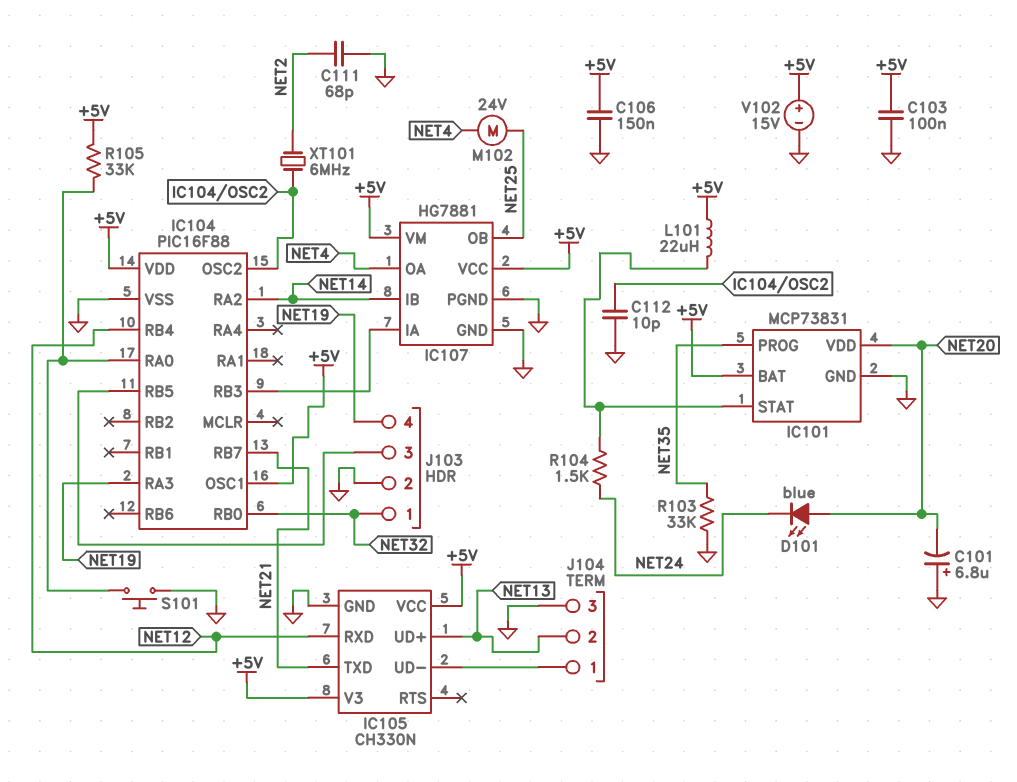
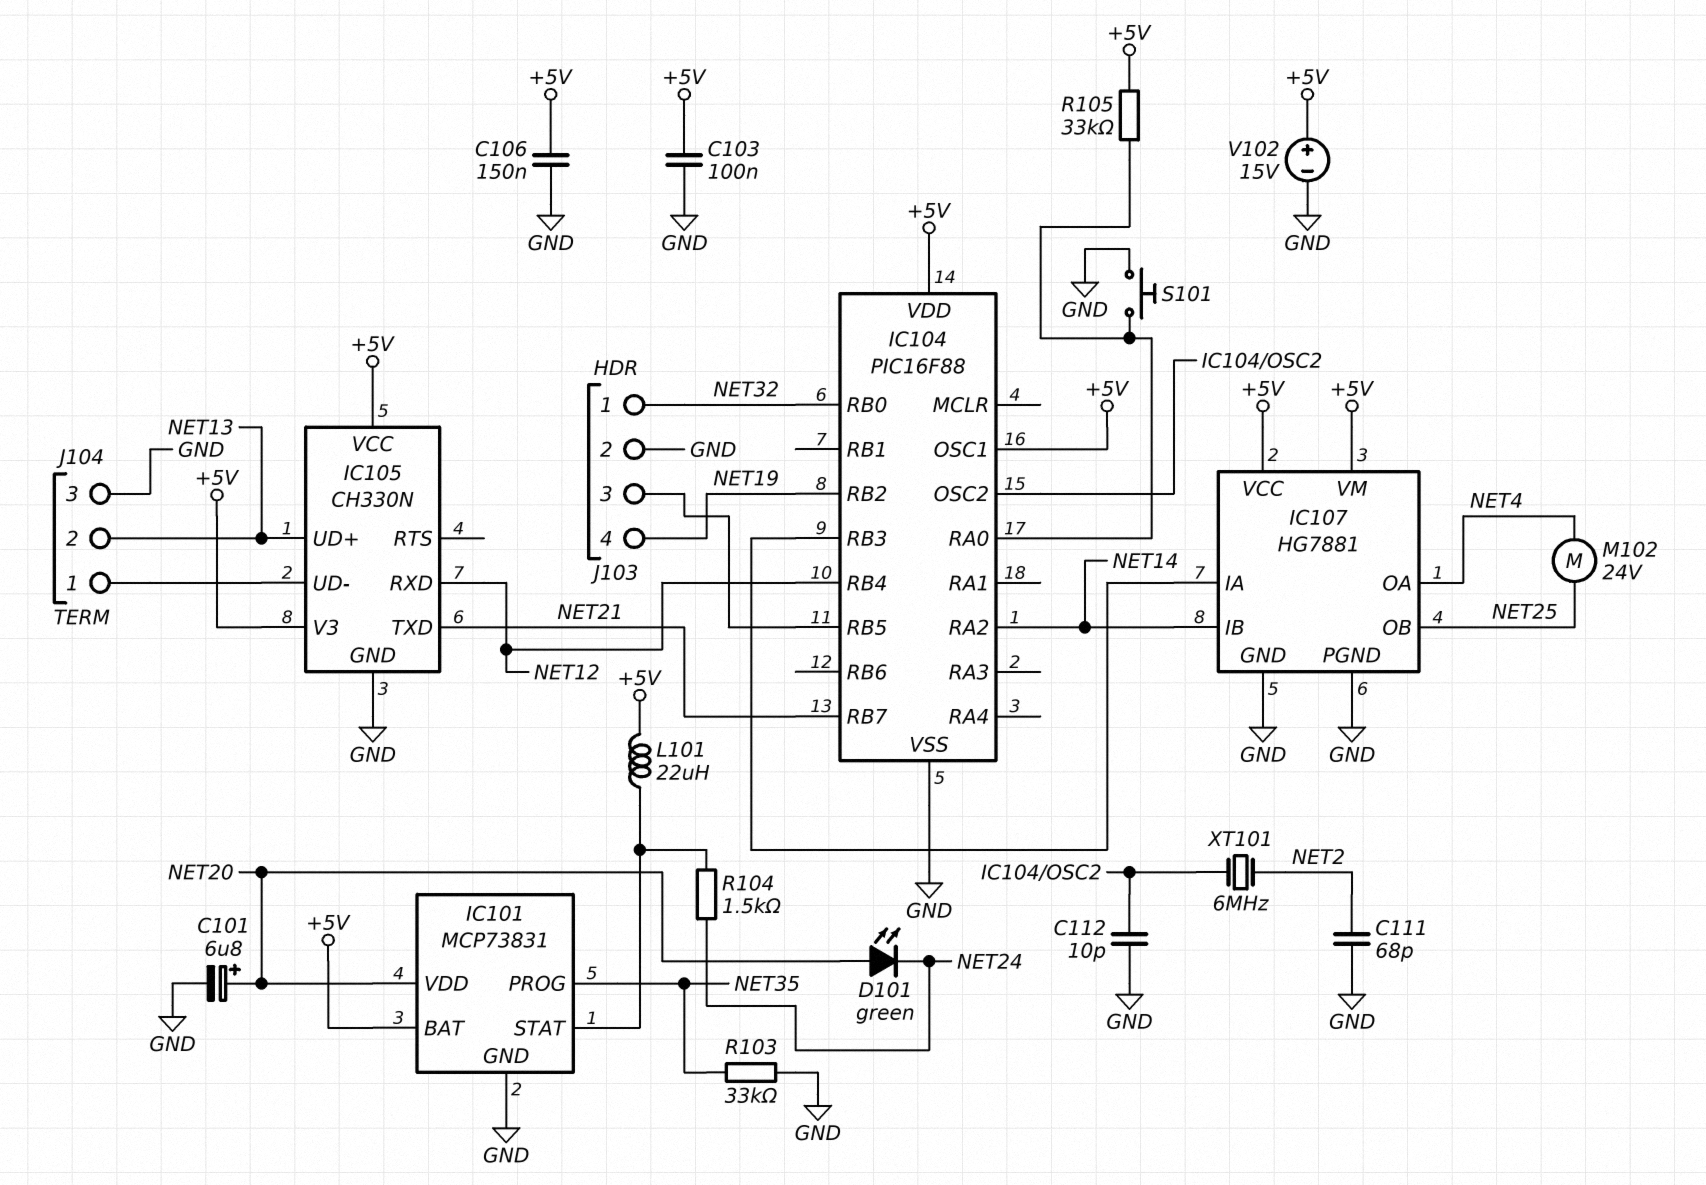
C101: 6.8uF (plus GND, minus NET20) -> 6.8uF (plus NET20, minus GND)
D101: LED blue (A NET20, K NET24) -> LED green (A NET20, K NET24)
IC104 pin RA3: NET19 -> none
IC104 pin RB2: none -> NET19

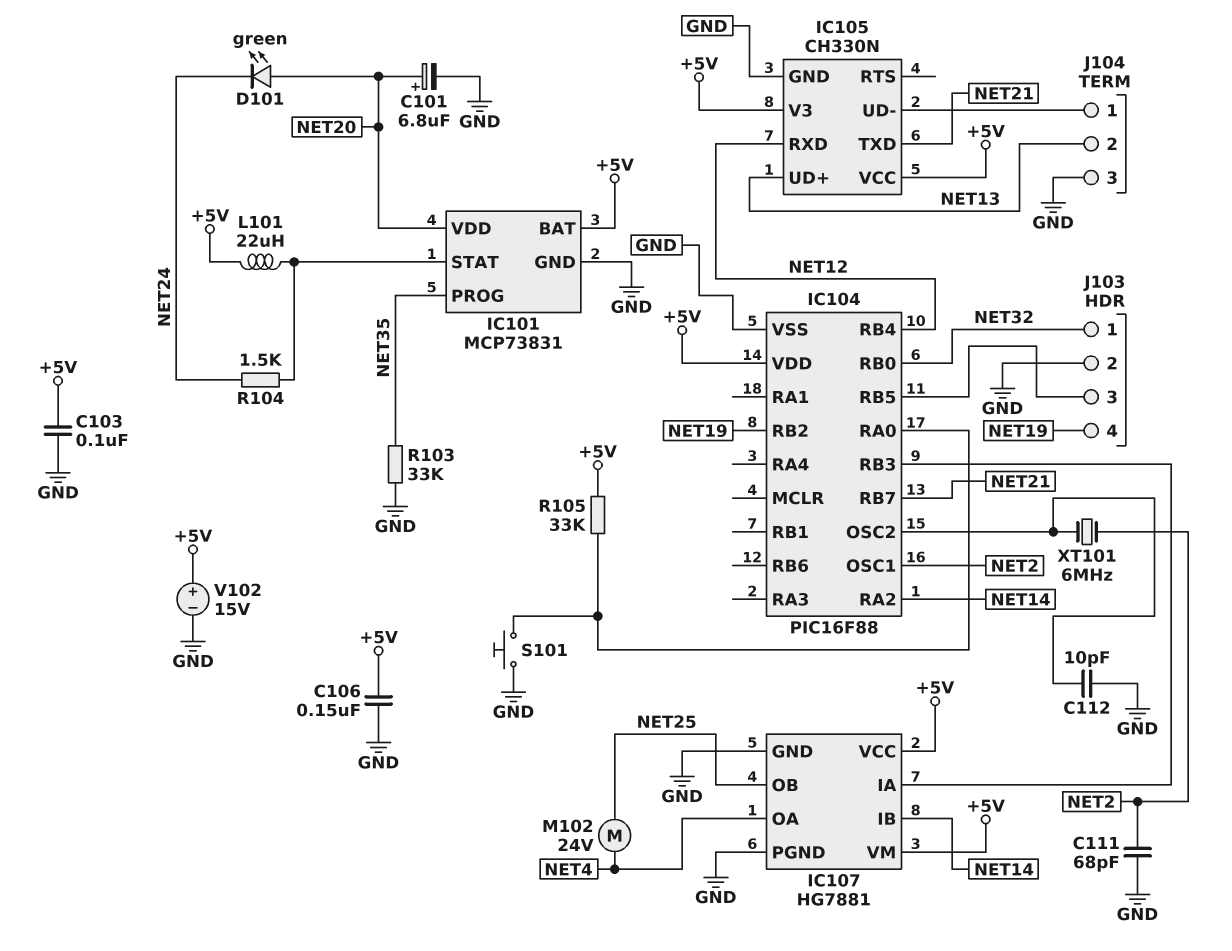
IC104 pin OSC1: +5V -> NET2

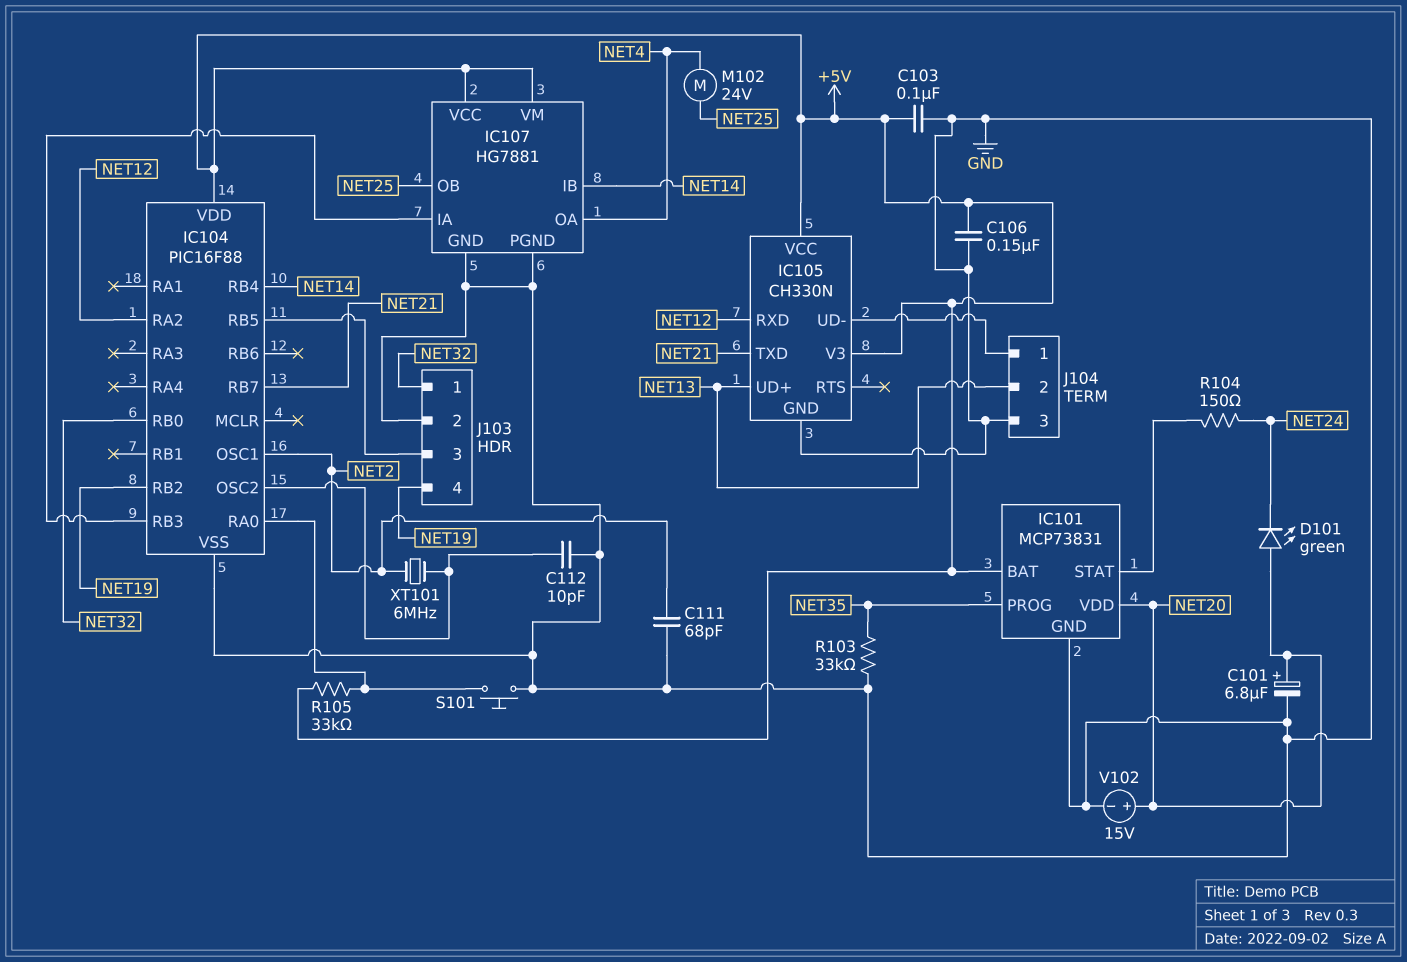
IC104 pin RA2: NET14 -> NET12
IC104 pin RB4: NET12 -> NET14
L101: 22uH (+5V, IC101/STAT) -> none
R104: 1.5k (IC101/STAT, NET24) -> 150 (IC101/STAT, NET24)
V102: 15V (plus +5V, minus GND) -> 15V (plus NET20, minus GND)

